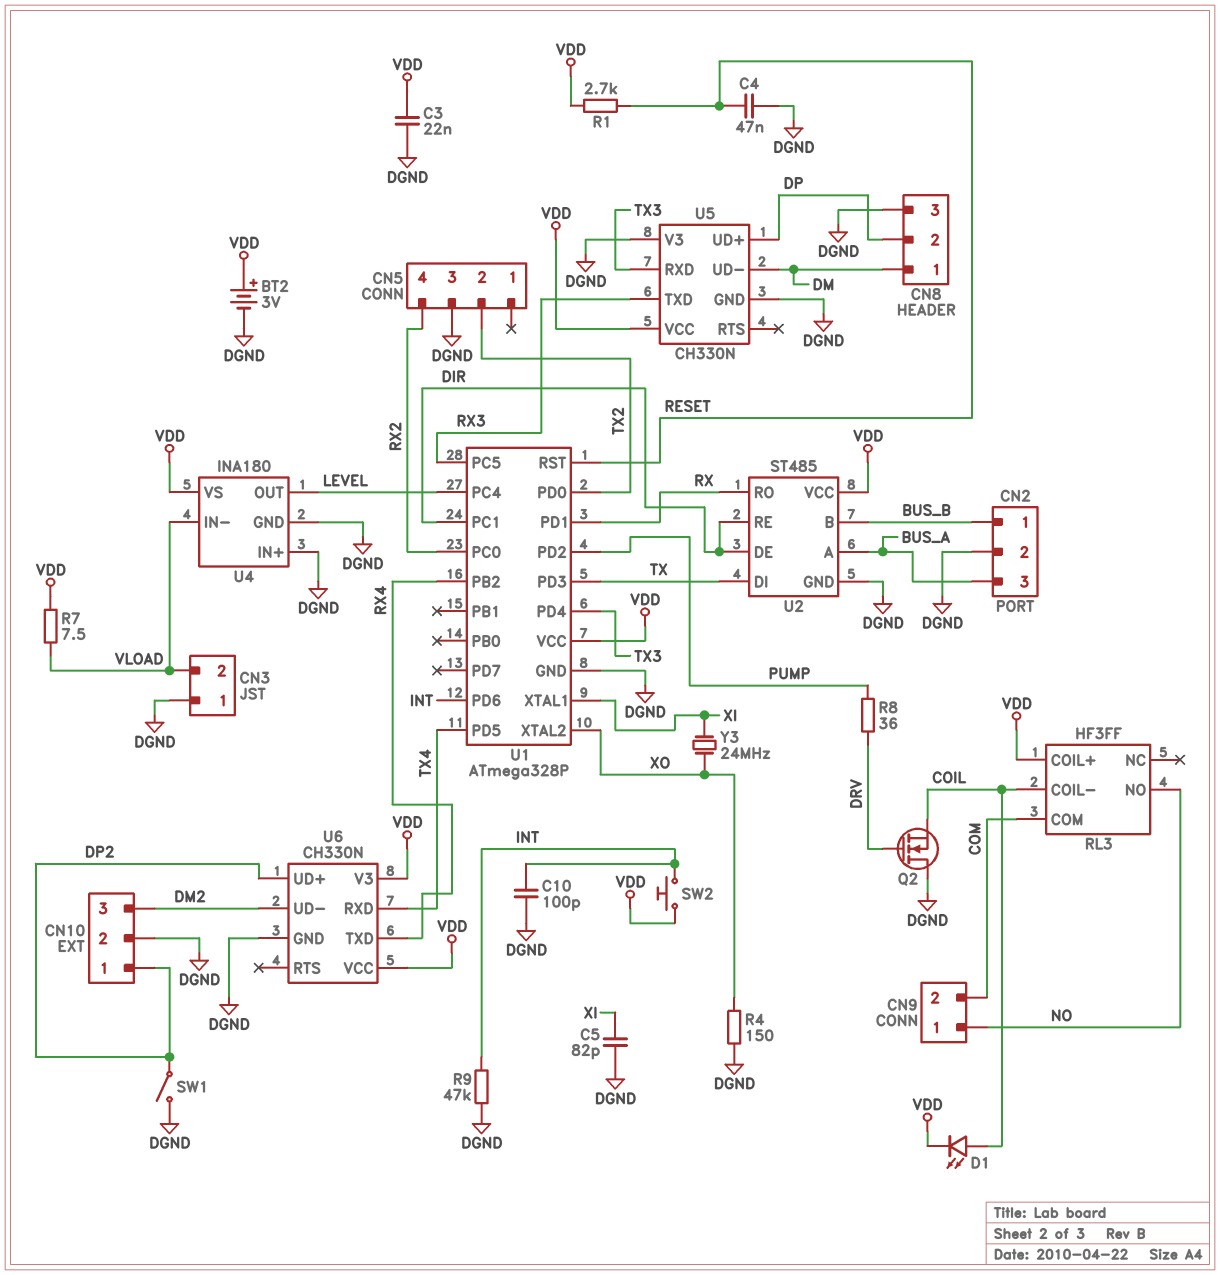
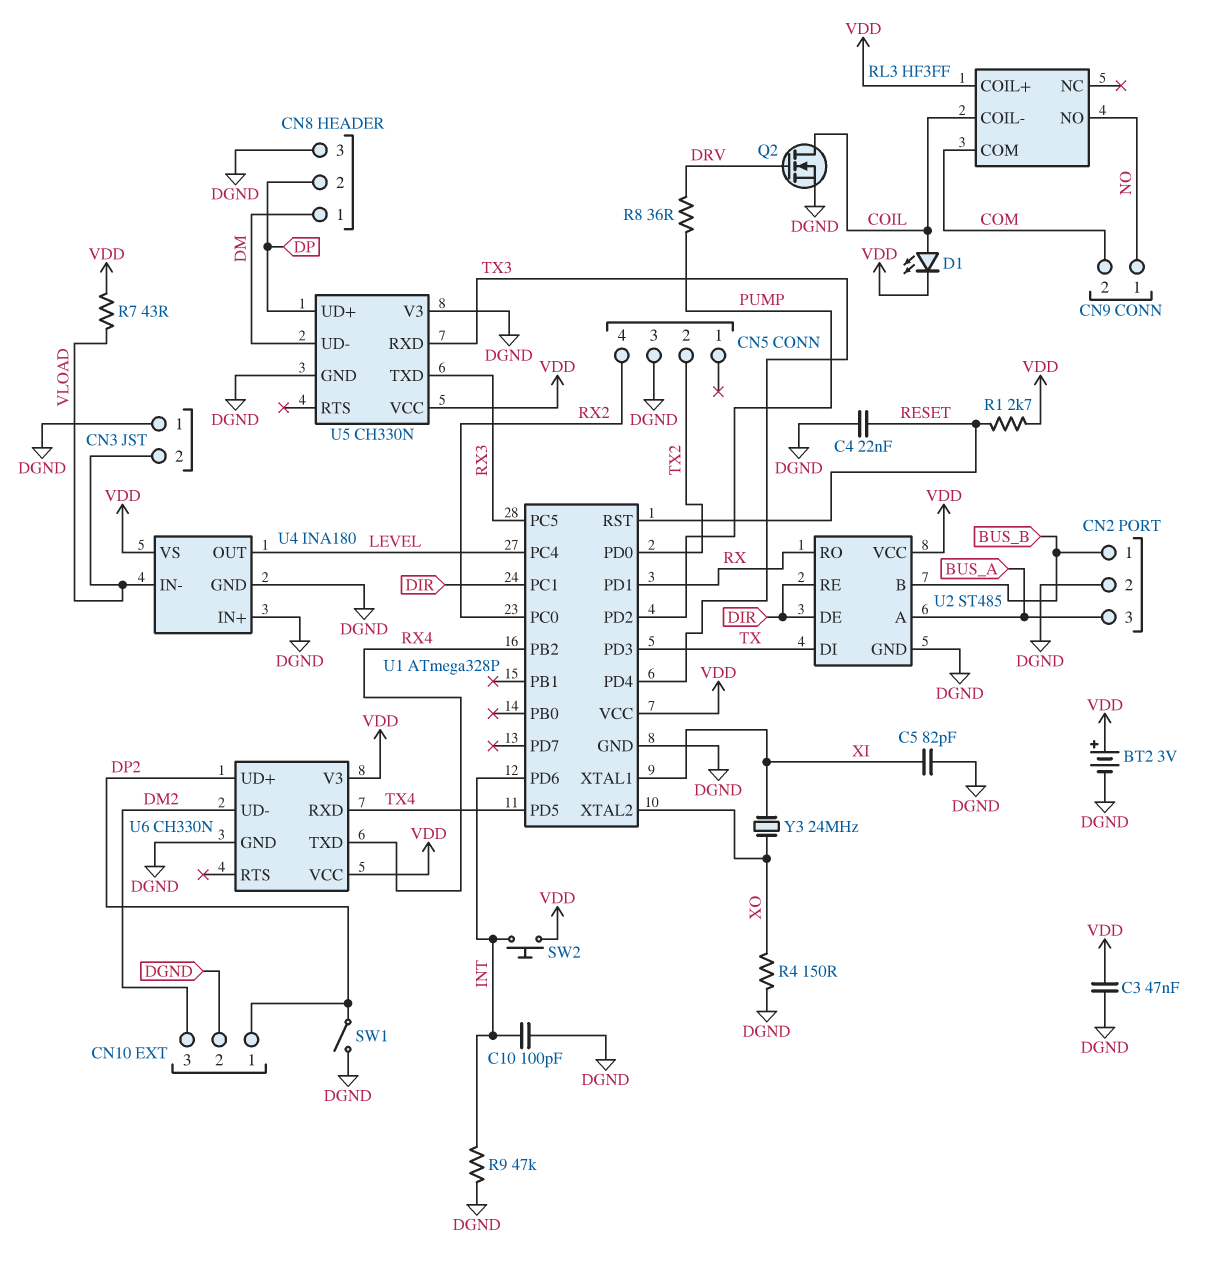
C3: 22nF (DGND, VDD) -> 47nF (DGND, VDD)
C4: 47nF (DGND, RESET) -> 22nF (DGND, RESET)
Q2: NMOS (G DRV, D DGND, S COIL) -> NMOS (G DRV, D COIL, S DGND)
R7: 7.5 (VDD, VLOAD) -> 43 (VDD, VLOAD)

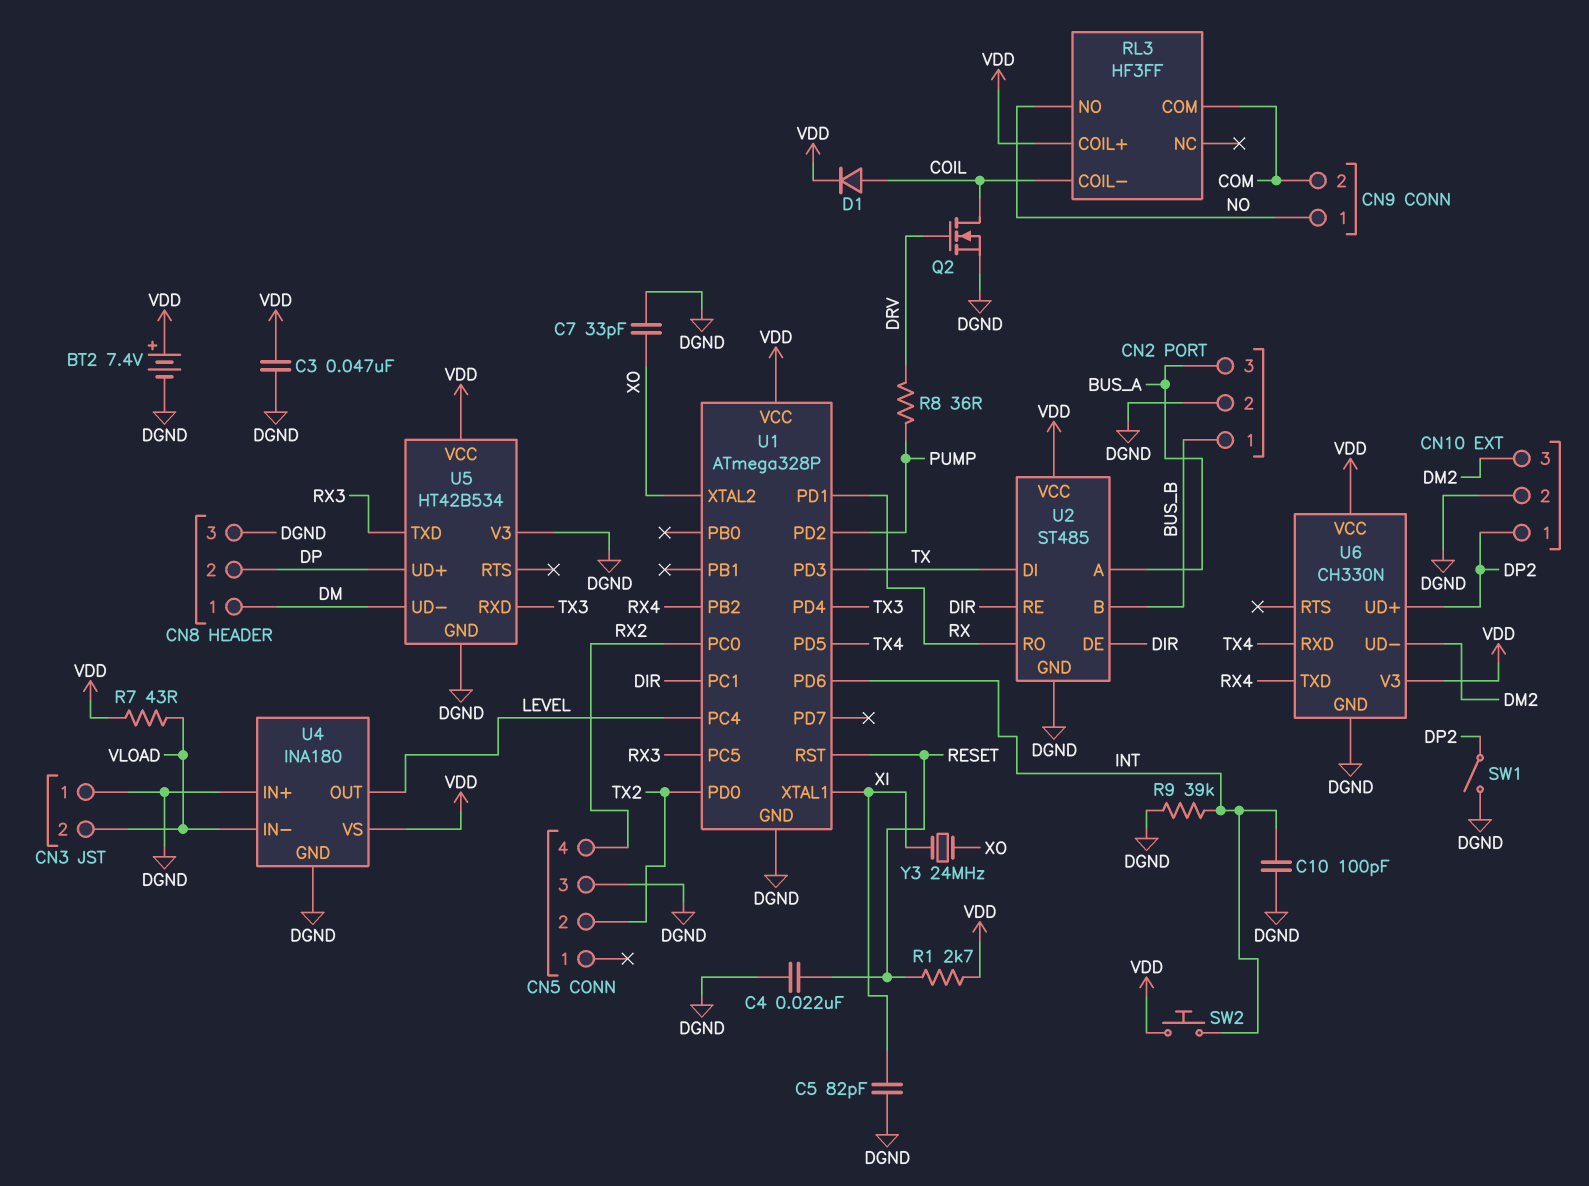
BT2: 3V (plus VDD, minus DGND) -> 7.4V (plus VDD, minus DGND)
C7: none -> 33pF (DGND, XO)
D1: LED (A COIL, K VDD) -> diode (A COIL, K VDD)
R4: 150 (DGND, XO) -> none
R9: 47k (DGND, INT) -> 39k (DGND, INT)
U5: CH330N -> HT42B534

